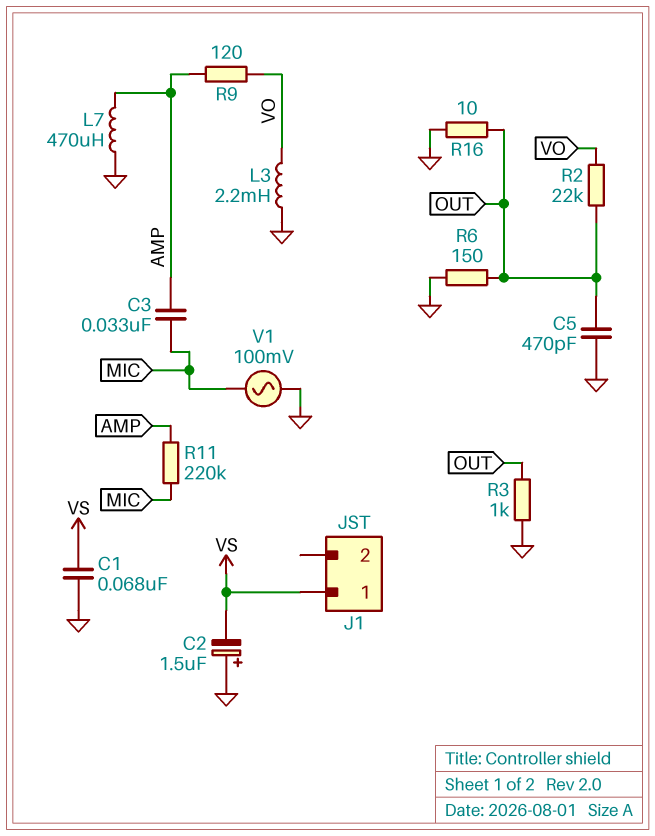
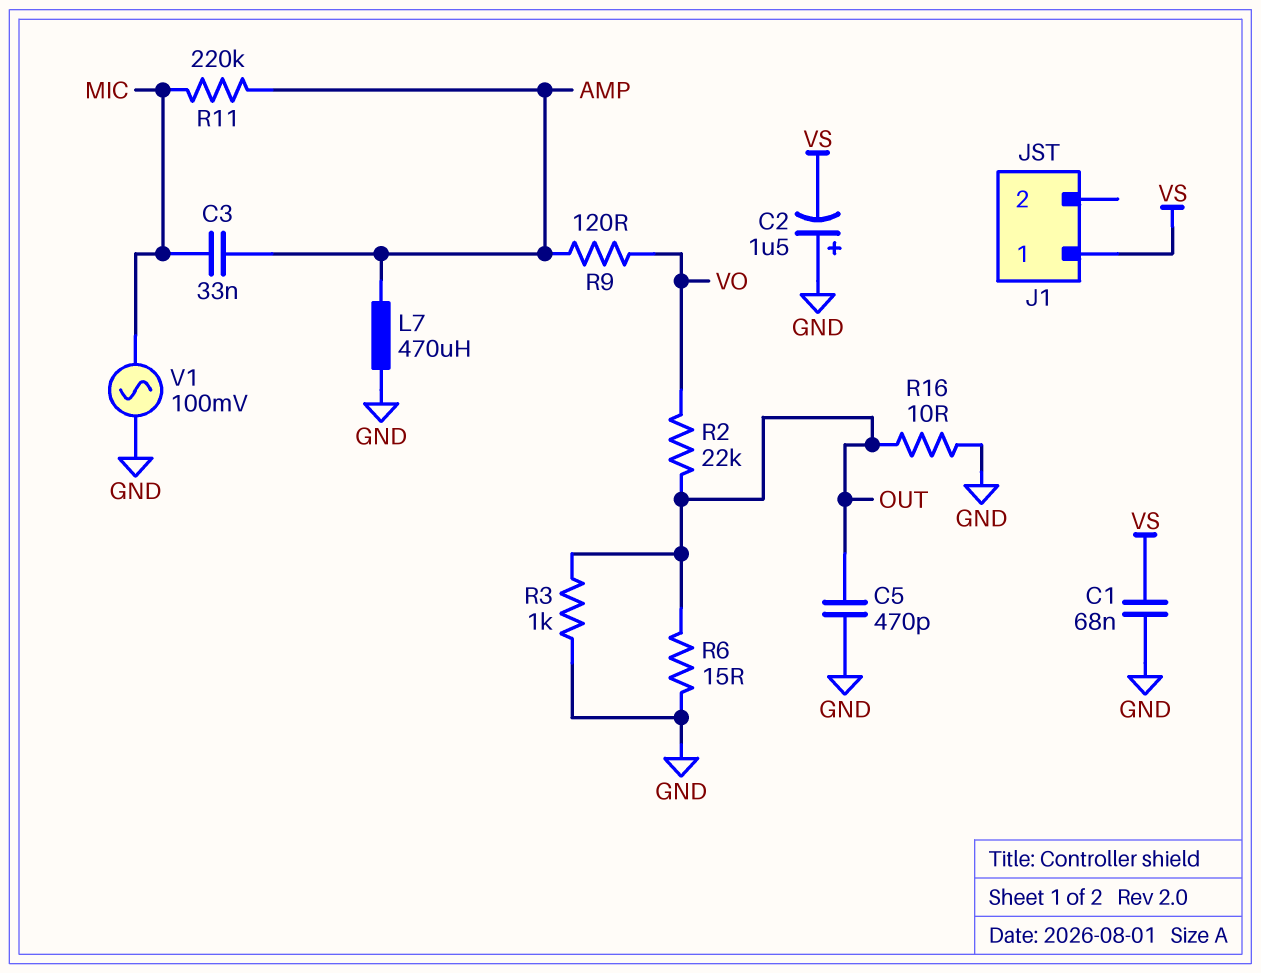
L3: 2.2mH (GND, VO) -> none
R6: 150 (GND, OUT) -> 15 (GND, OUT)

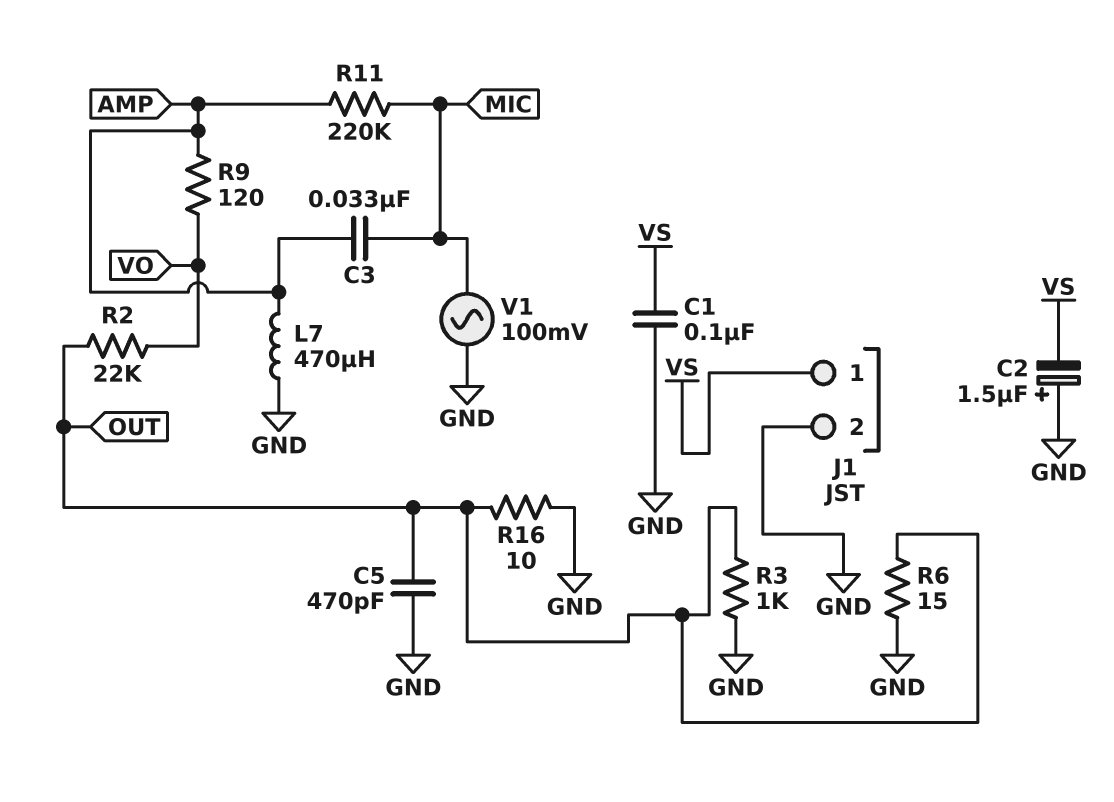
C1: 68nF (GND, VS) -> 100nF (GND, VS)
J1 pin 2: none -> GND

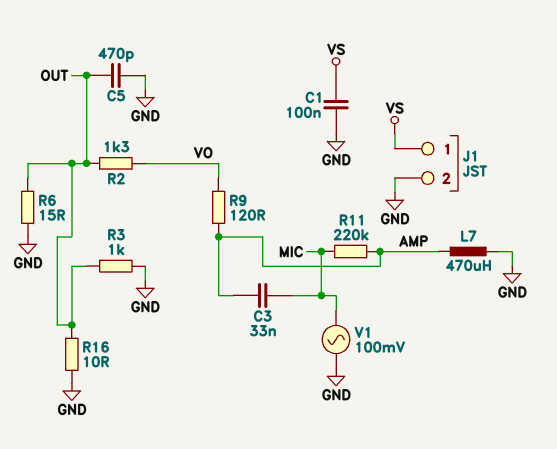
C2: 1.5uF (plus GND, minus VS) -> none
R2: 22k (OUT, VO) -> 1.3k (OUT, VO)

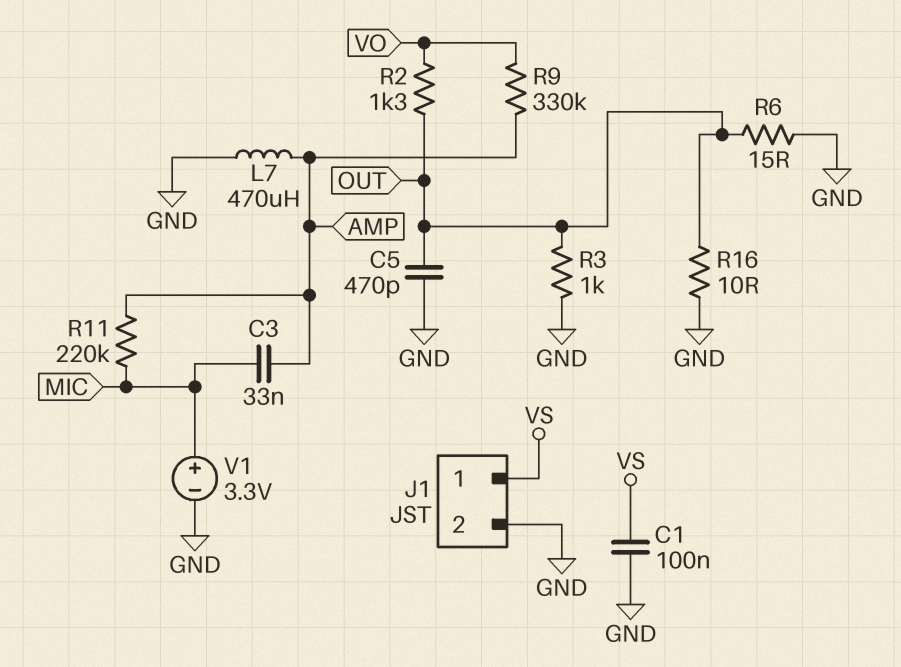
R9: 120 (AMP, VO) -> 330k (AMP, VO)
V1: AC 100mV (GND, MIC) -> 3.3V (plus MIC, minus GND)

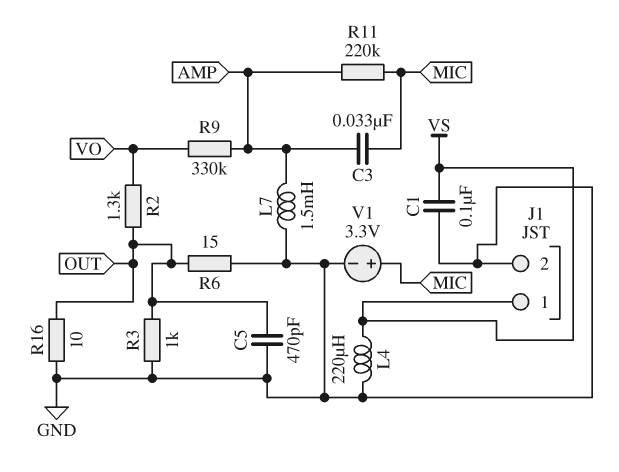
L4: none -> 220uH (GND, VS)
L7: 470uH (AMP, GND) -> 1.5mH (AMP, GND)

